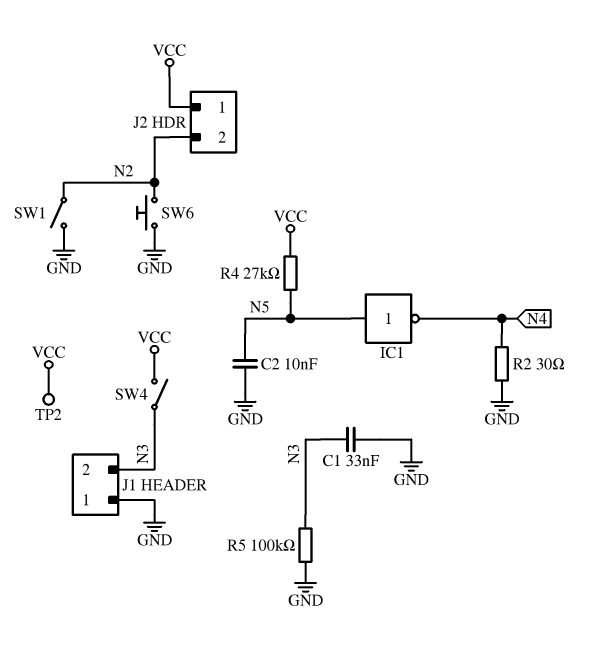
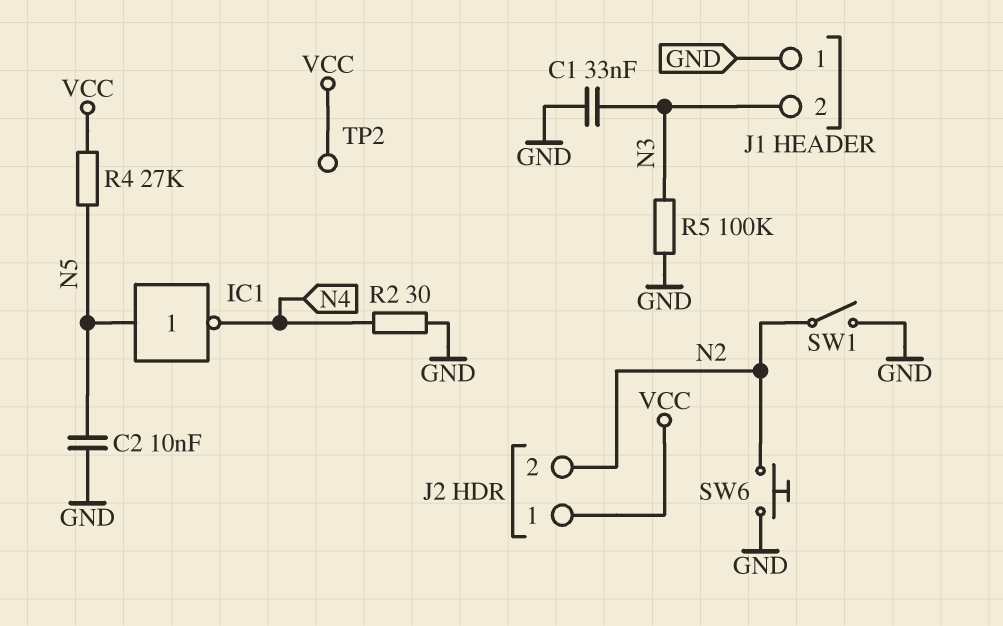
SW4: switch (N3, VCC) -> none

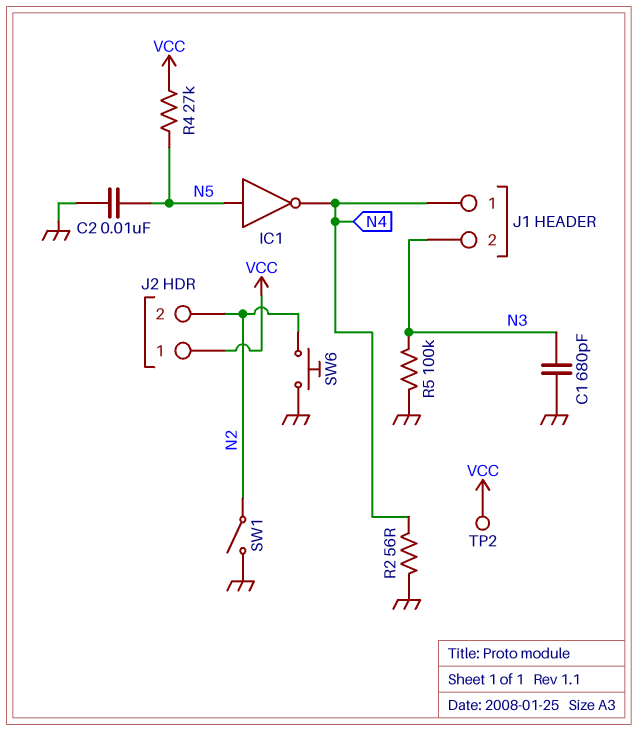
C1: 33nF (GND, N3) -> 680pF (GND, N3)
J1 pin 1: GND -> N4
R2: 30 (GND, N4) -> 56 (GND, N4)

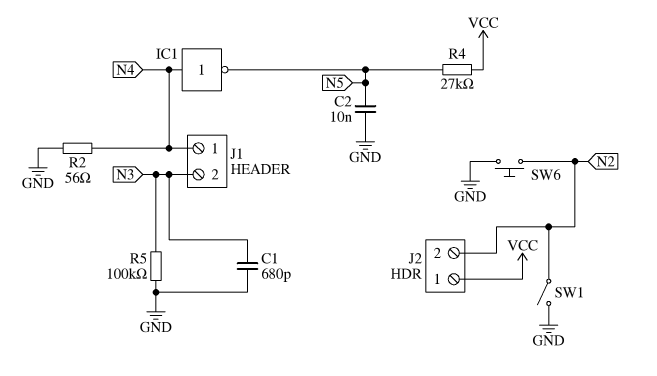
IC1: NOT (in N5, out N4) -> NOT (in N4, out N5)
TP2: test point (VCC) -> none

